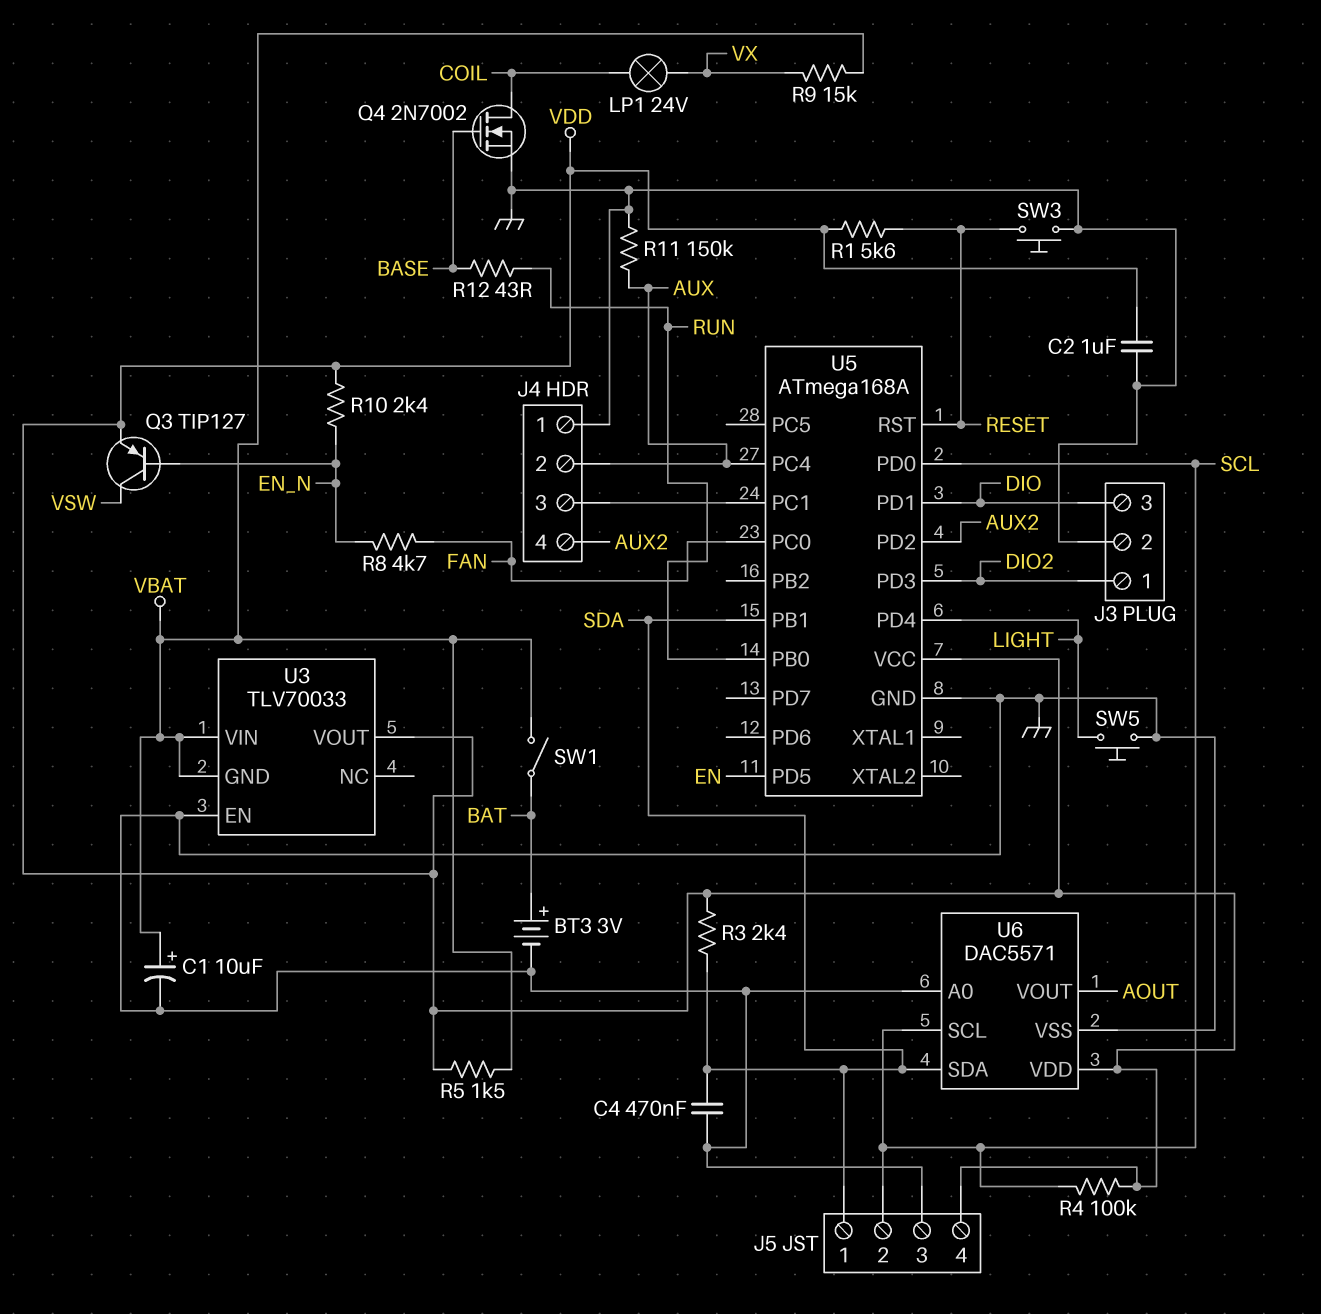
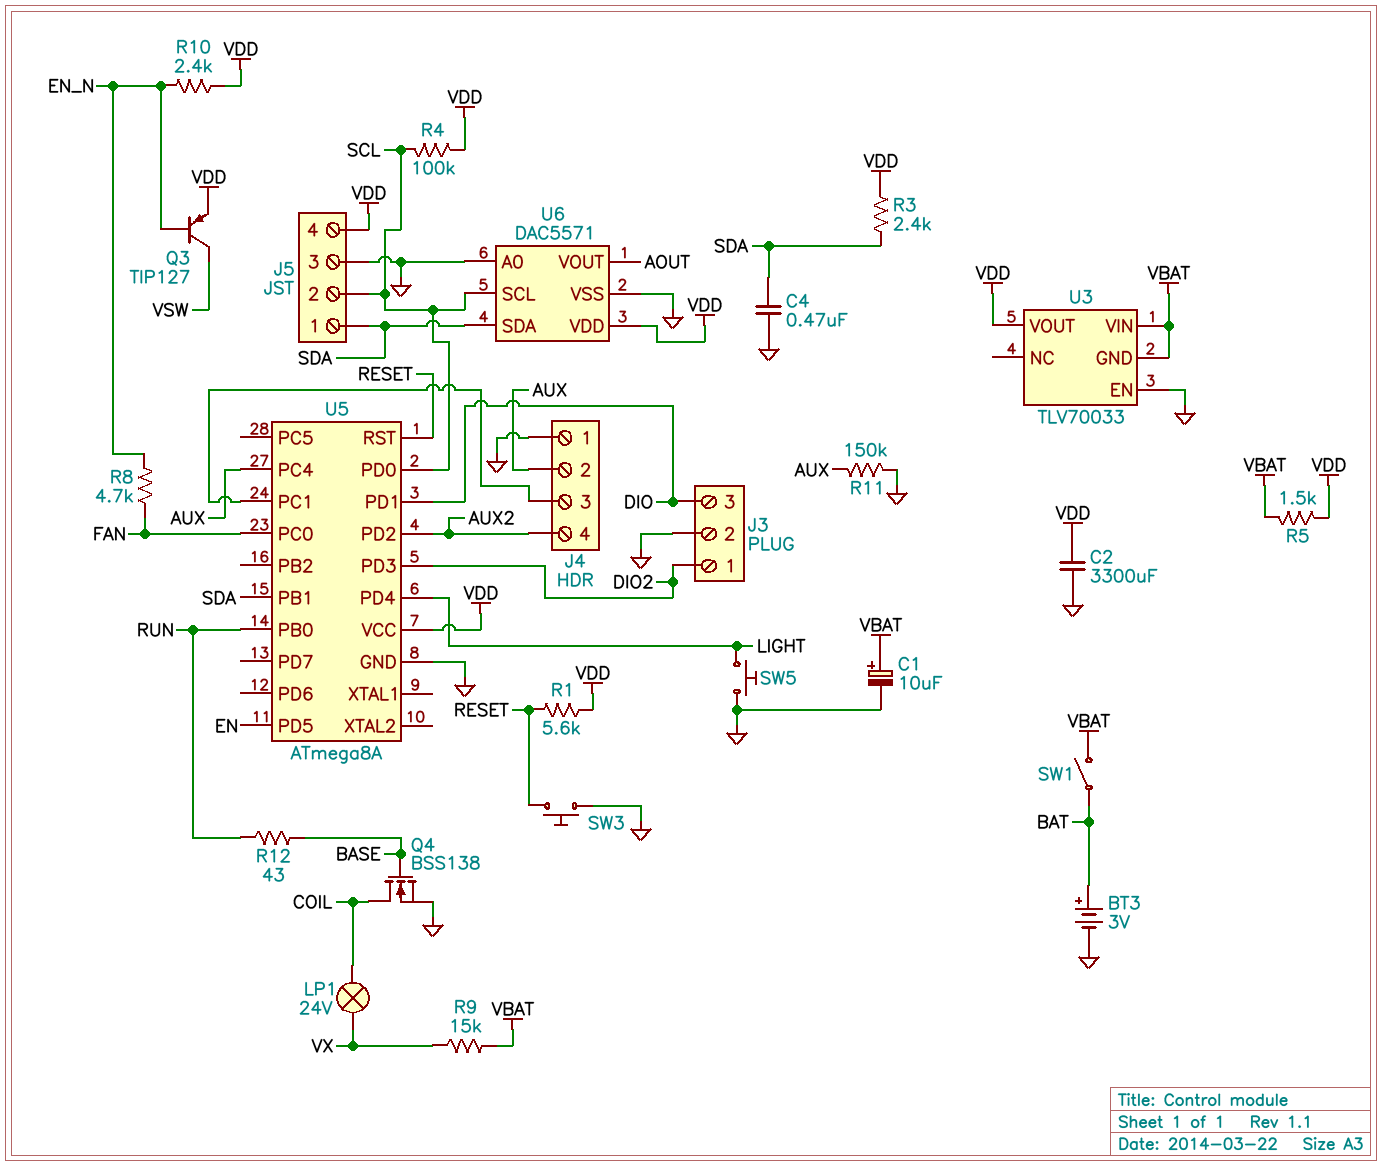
C2: 1uF (GND, VDD) -> 3300uF (GND, VDD)
Q4: NMOS 2N7002 (G BASE, D COIL, S GND) -> NMOS BSS138 (G BASE, D COIL, S GND)
U5: ATmega168A -> ATmega8A

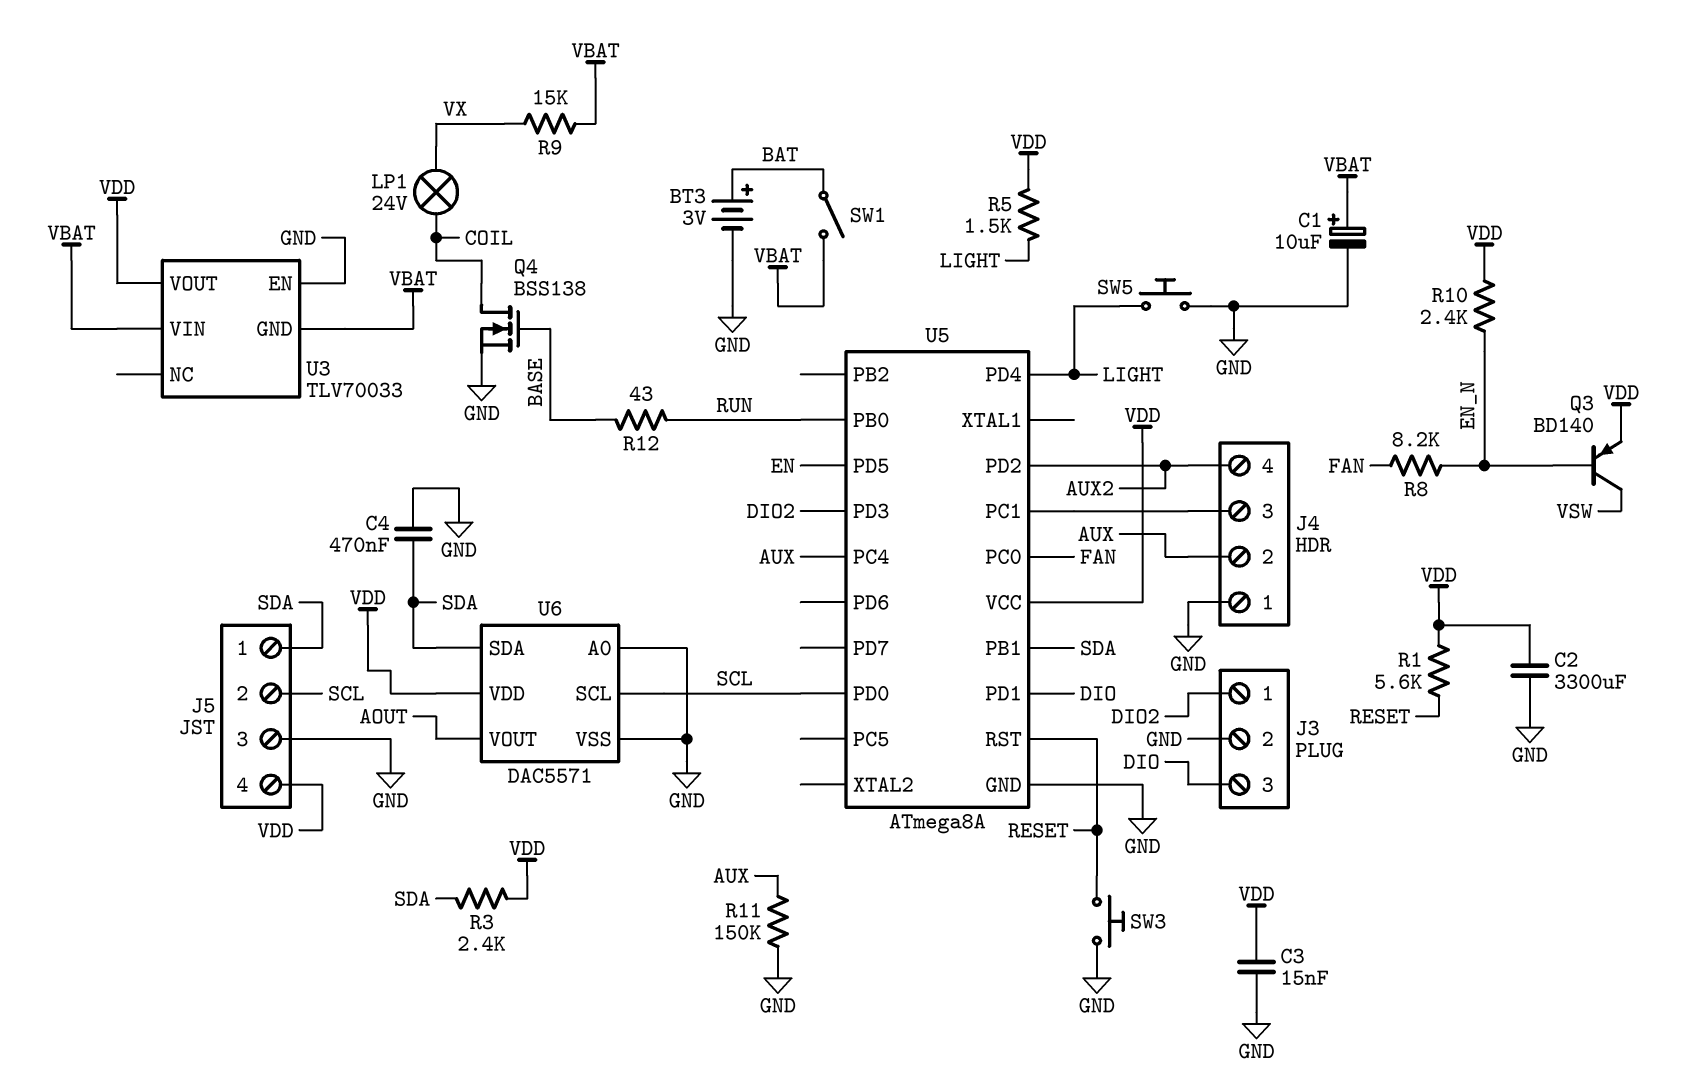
C3: none -> 15nF (GND, VDD)
Q3: PNP TIP127 (B EN_N, C VSW, E VDD) -> PNP BD140 (B EN_N, C VSW, E VDD)
R4: 100k (SCL, VDD) -> none
R5: 1.5k (VBAT, VDD) -> 1.5k (LIGHT, VDD)
R8: 4.7k (EN_N, FAN) -> 8.2k (EN_N, FAN)

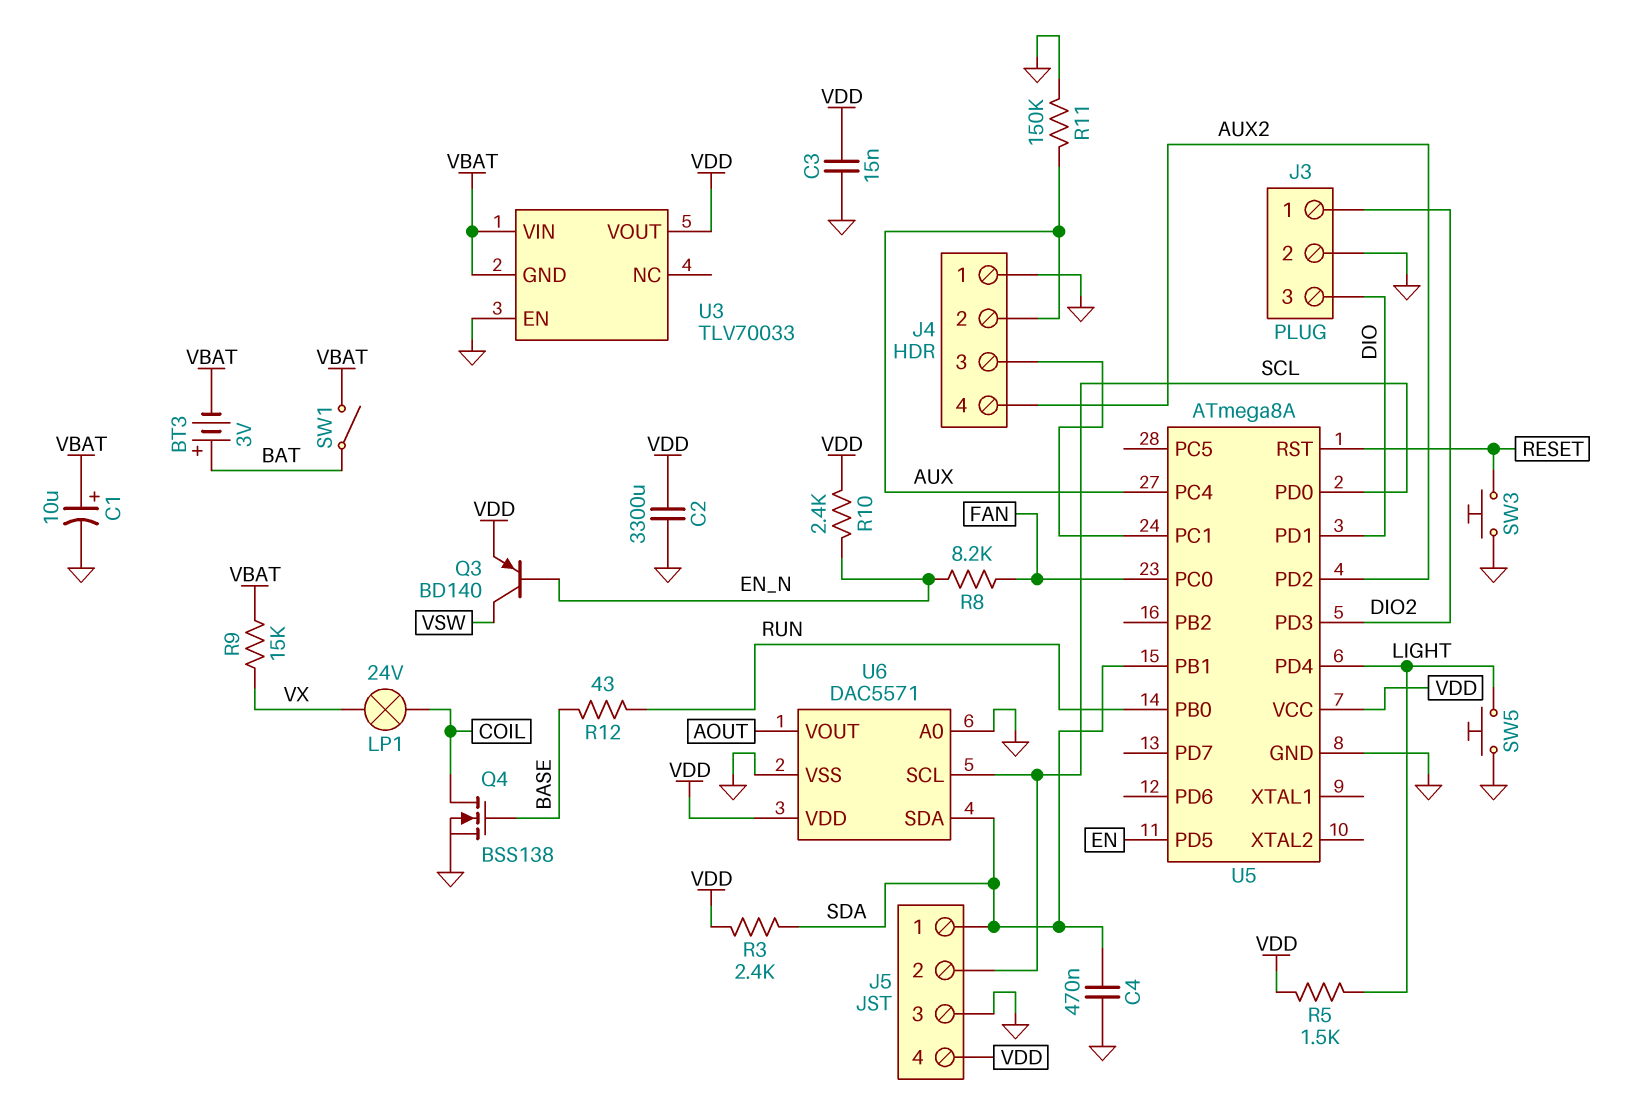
BT3: 3V (plus BAT, minus GND) -> 3V (plus BAT, minus VBAT)
R1: 5.6k (RESET, VDD) -> none

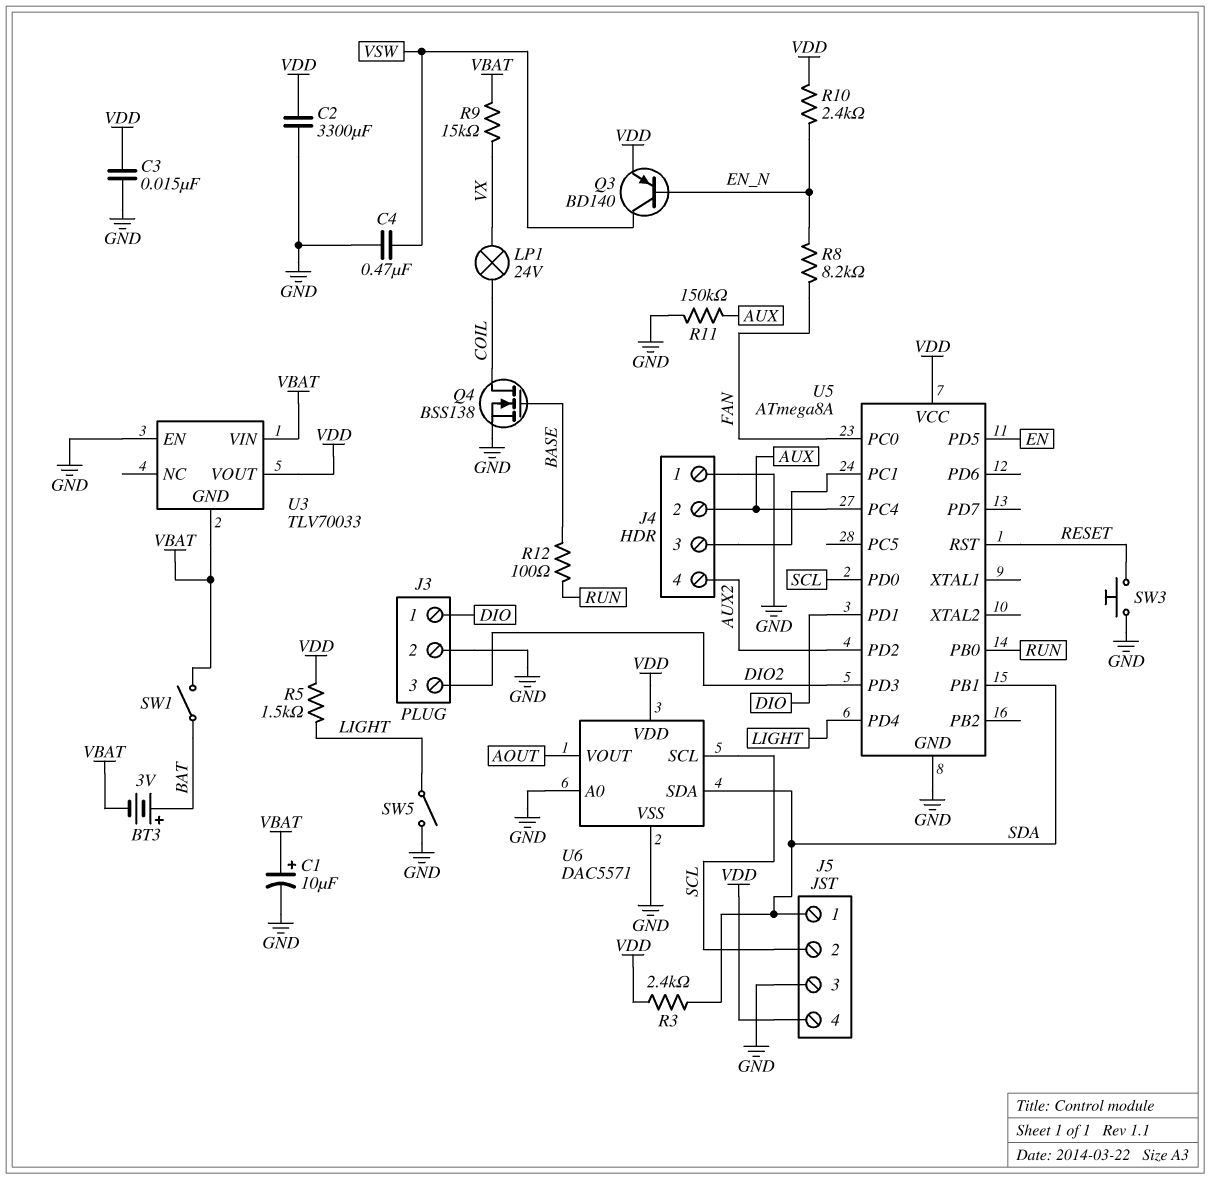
C4: 470nF (GND, SDA) -> 470nF (GND, VSW)
J3 pin 1: DIO2 -> DIO
J3 pin 3: DIO -> DIO2
R12: 43 (BASE, RUN) -> 100 (BASE, RUN)
SW5: button (GND, LIGHT) -> switch (GND, LIGHT)

